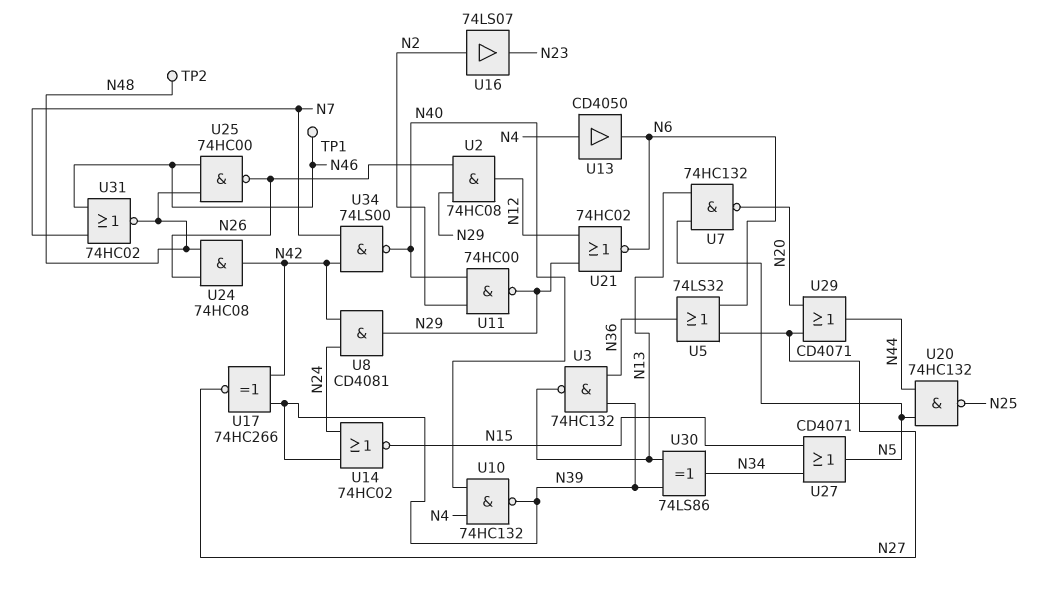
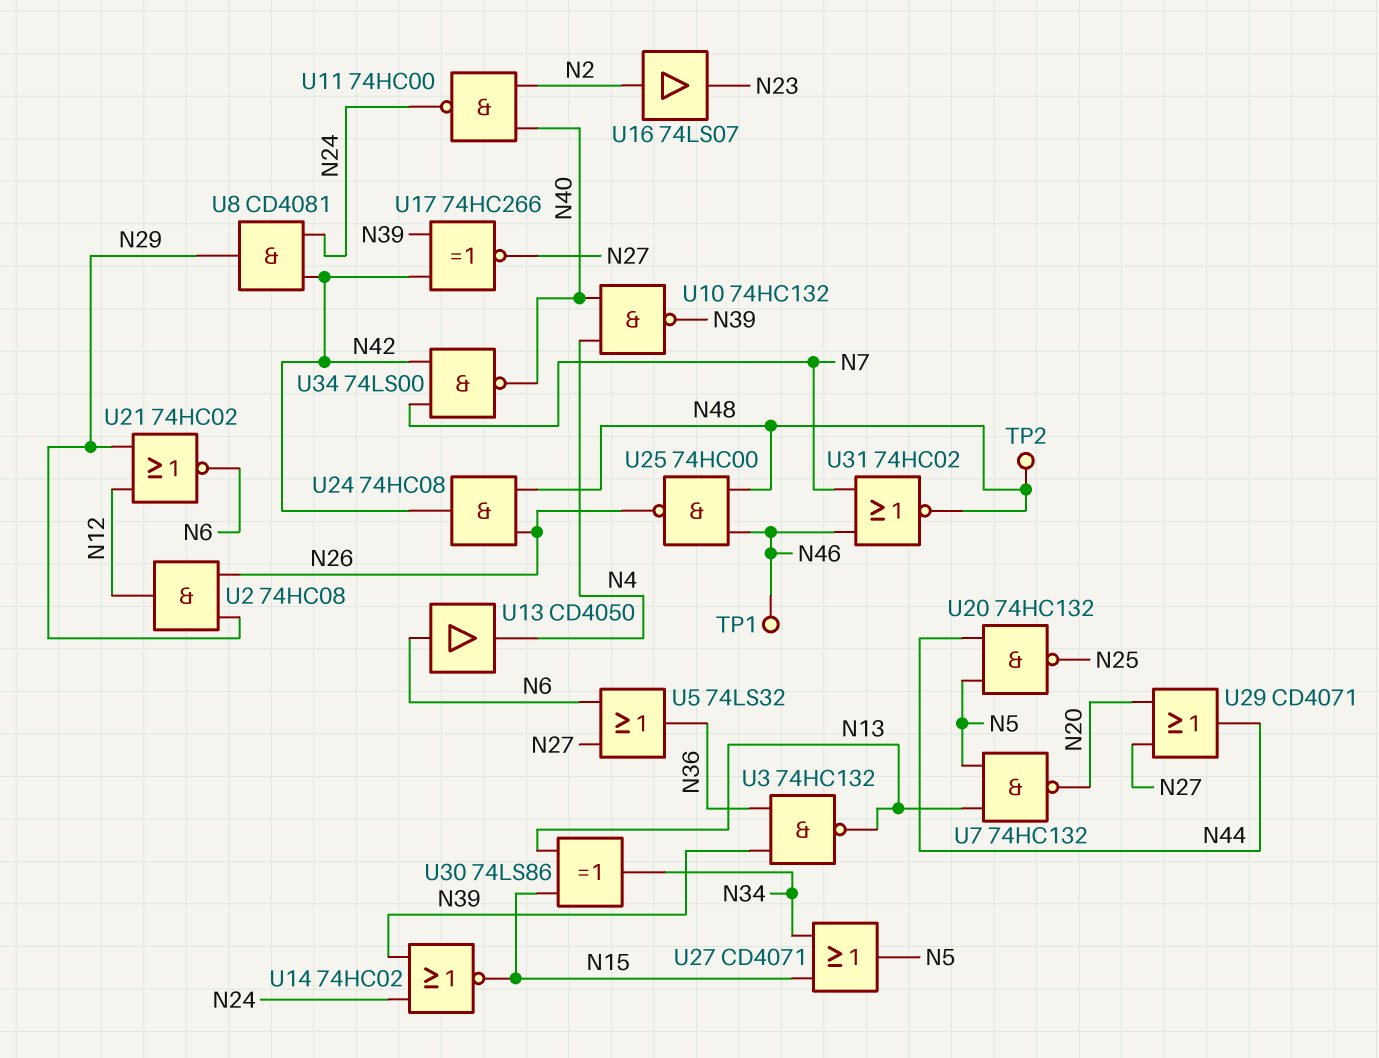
U11: NAND 74HC00 (in N2, in N40, out N29) -> NAND 74HC00 (in N2, in N40, out N24)
U13: buffer CD4050 (in N4, out N6) -> buffer CD4050 (in N6, out N4)
U30: XOR 74LS86 (in N13, in N39, out N34) -> XOR 74LS86 (in N13, in N15, out N34)

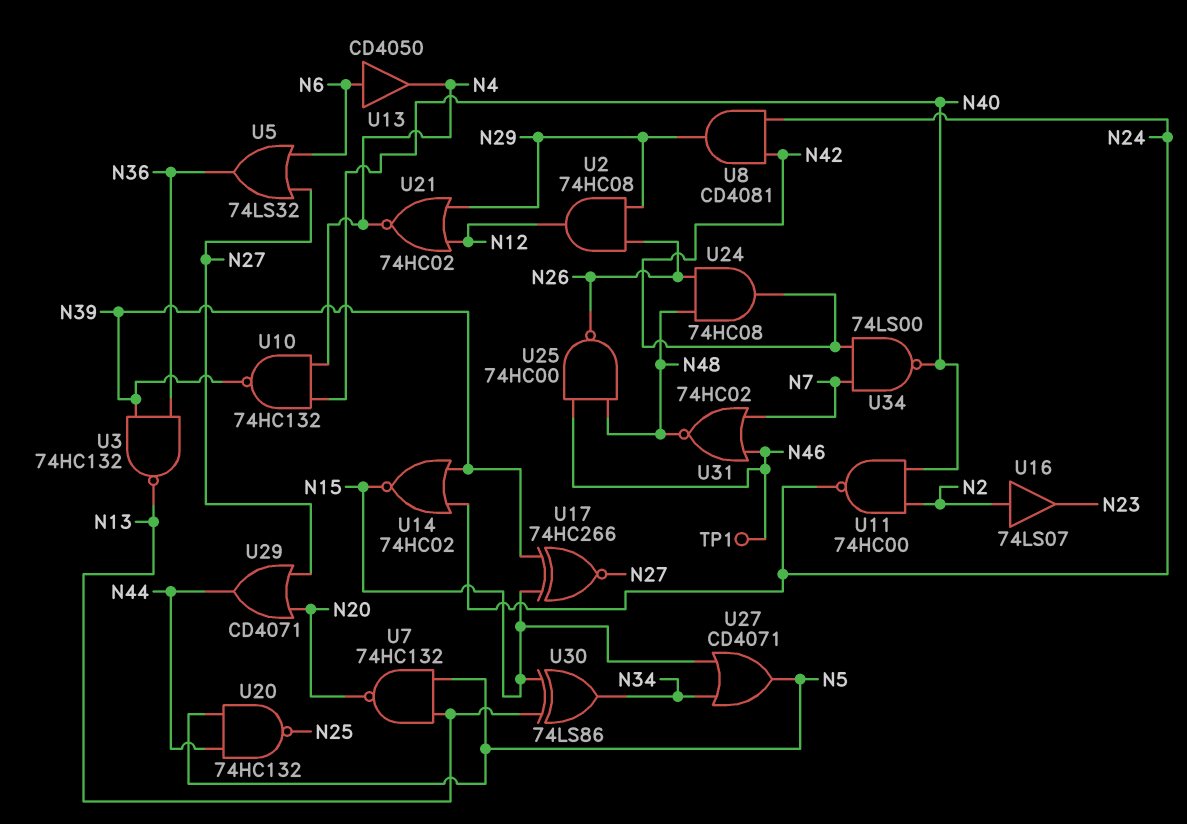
TP2: test point (N48) -> none
U17: XNOR 74HC266 (in N39, in N42, out N27) -> XNOR 74HC266 (in N15, in N39, out N27)
U21: NOR 74HC02 (in N12, in N29, out N6) -> NOR 74HC02 (in N12, in N29, out N4)

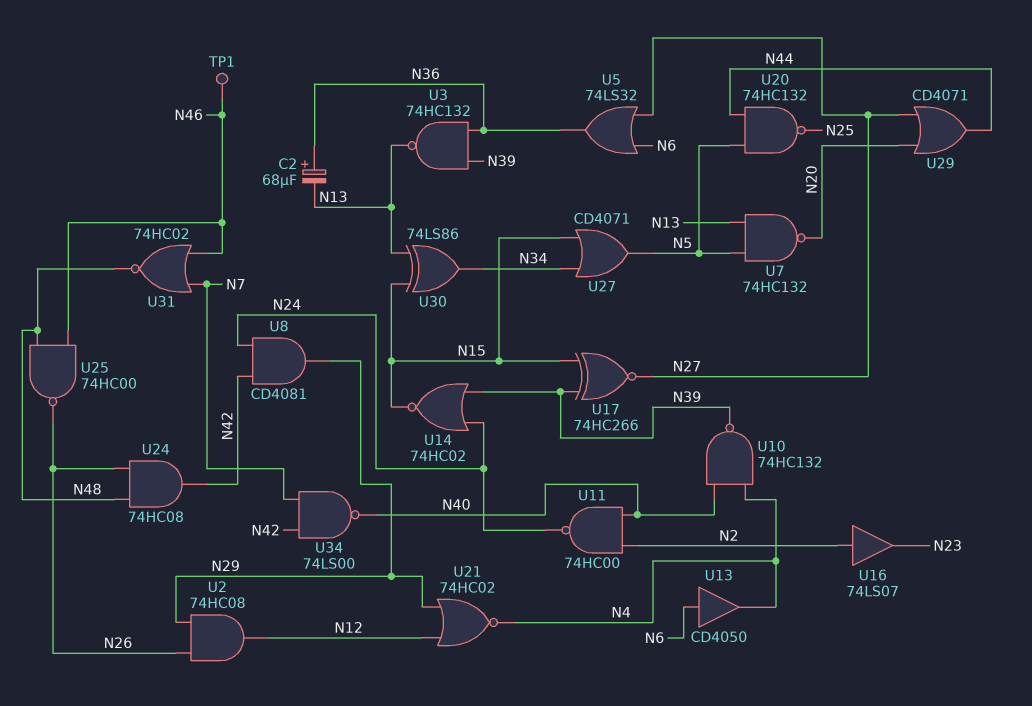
C2: none -> 68uF (plus N36, minus N13)

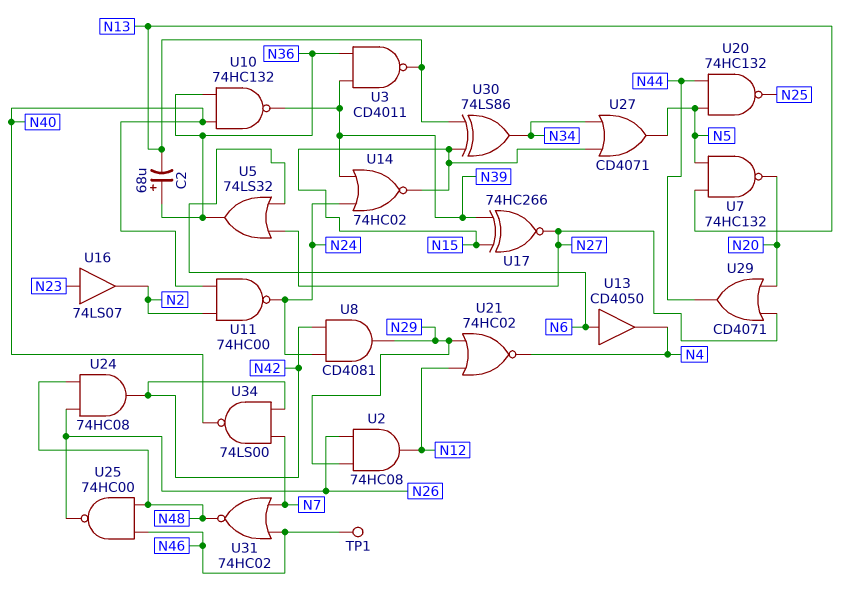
U3: NAND 74HC132 (in N36, in N39, out N13) -> NAND CD4011 (in N36, in N39, out N13)
U10: NAND 74HC132 (in N4, in N40, out N39) -> NAND 74HC132 (in N36, in N40, out N39)
U16: buffer 74LS07 (in N2, out N23) -> buffer 74LS07 (in N23, out N2)

